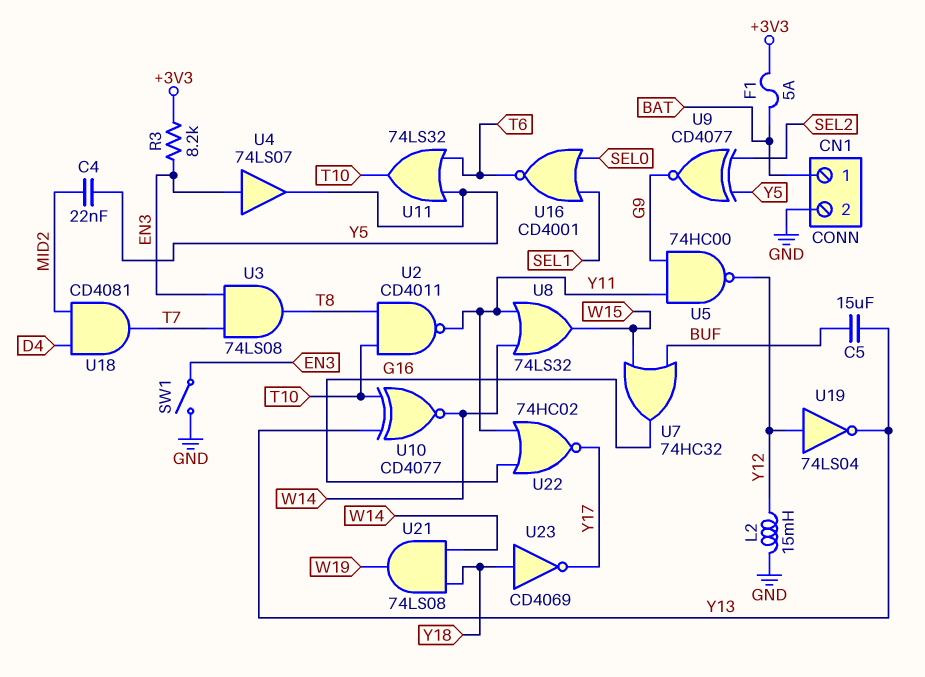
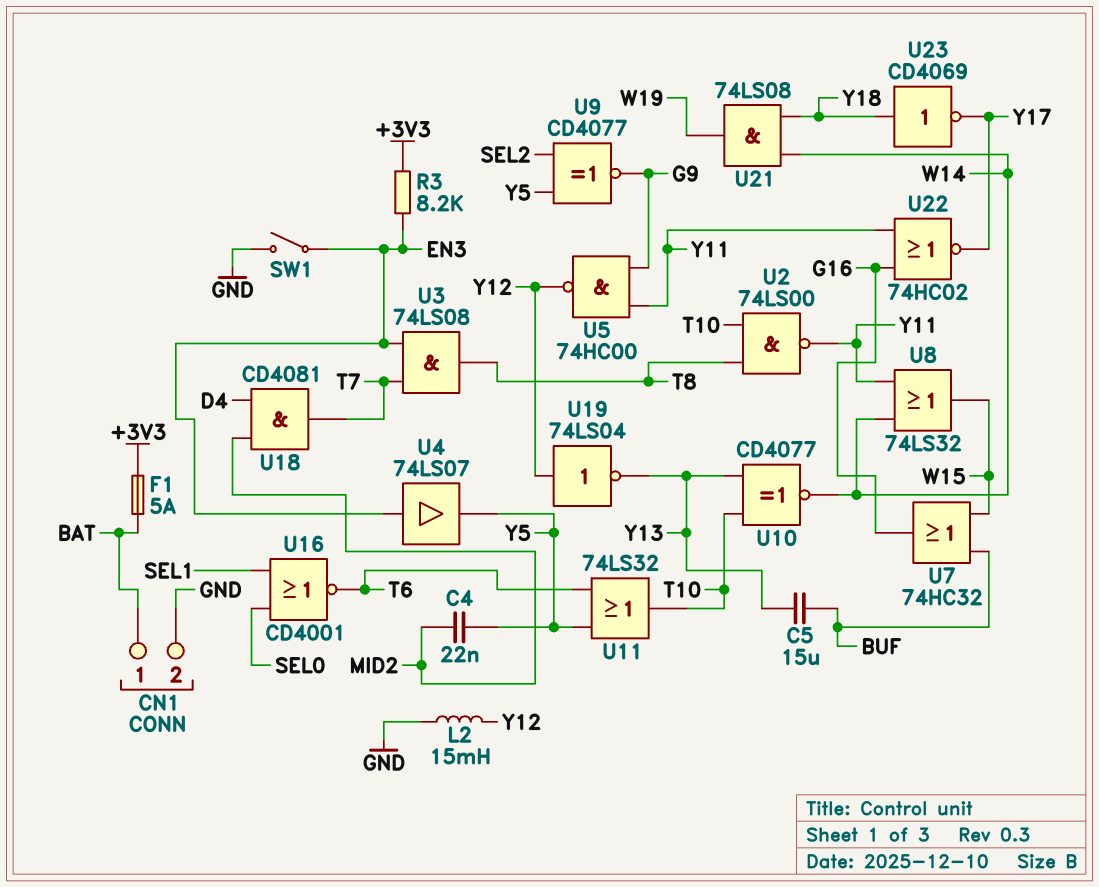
U2: NAND CD4011 (in T8, in T10, out Y11) -> NAND 74LS00 (in T8, in T10, out Y11)

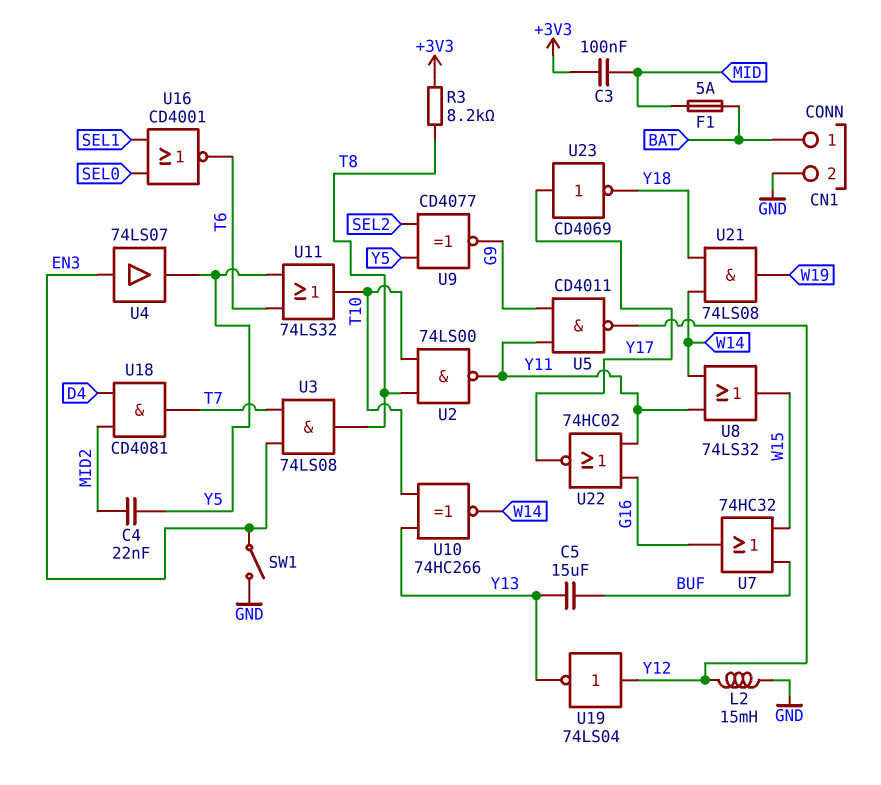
C3: none -> 100nF (+3V3, MID)
F1: 5A (+3V3, BAT) -> 5A (BAT, MID)
R3: 8.2k (+3V3, EN3) -> 8.2k (+3V3, T8)
U5: NAND 74HC00 (in G9, in Y11, out Y12) -> NAND CD4011 (in G9, in Y11, out Y12)
U10: XNOR CD4077 (in T10, in Y13, out W14) -> XNOR 74HC266 (in T10, in Y13, out W14)
U23: NOT CD4069 (in Y18, out Y17) -> NOT CD4069 (in Y17, out Y18)

